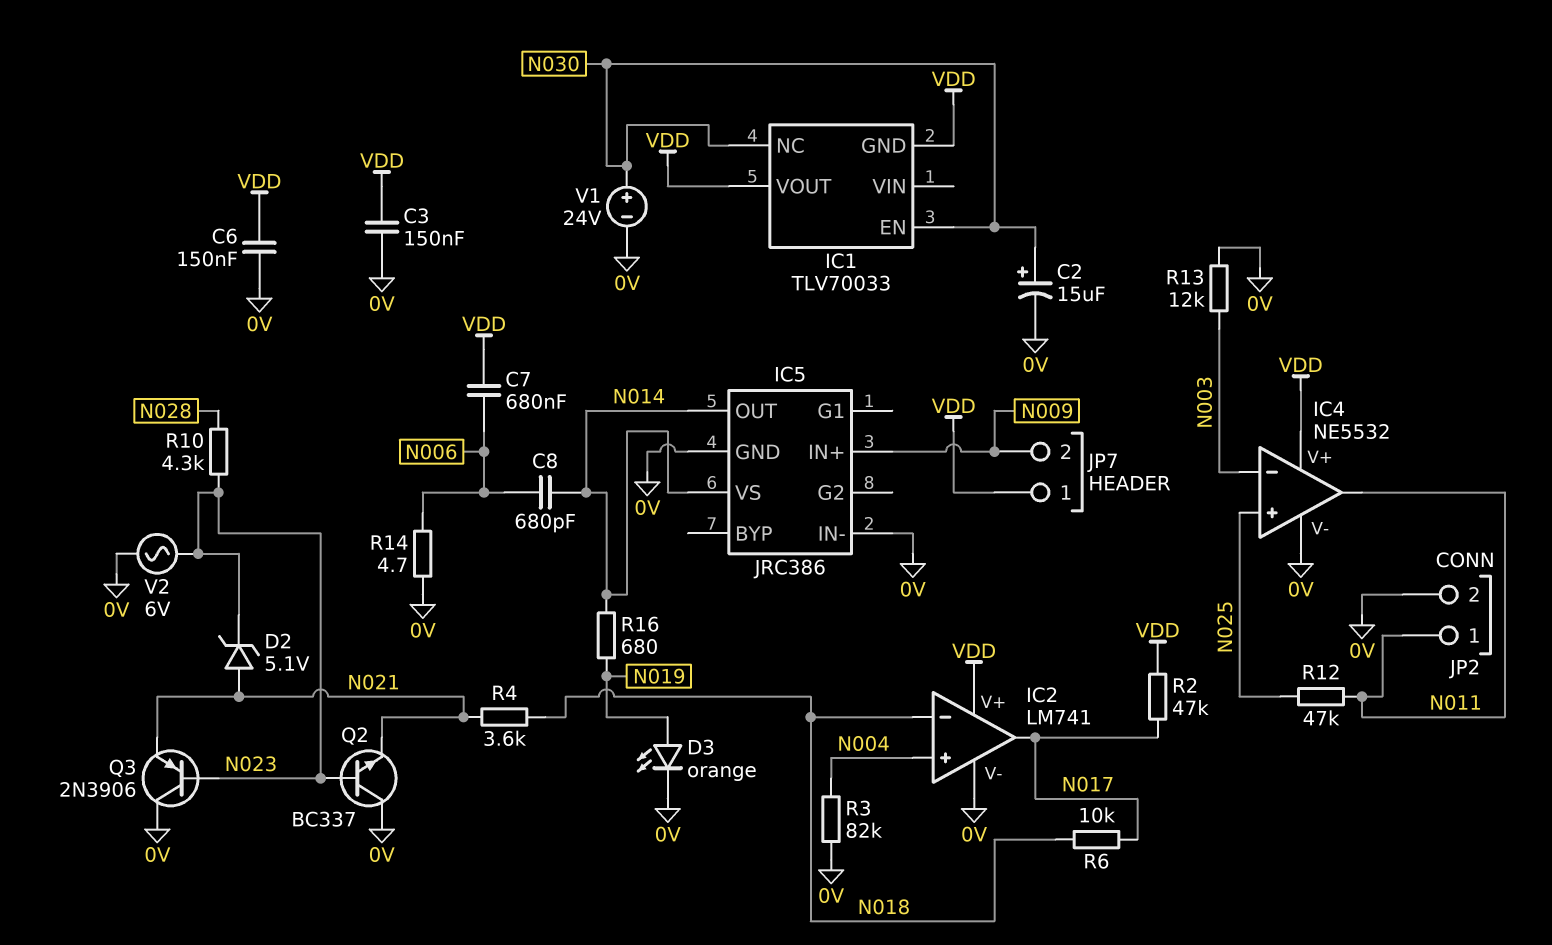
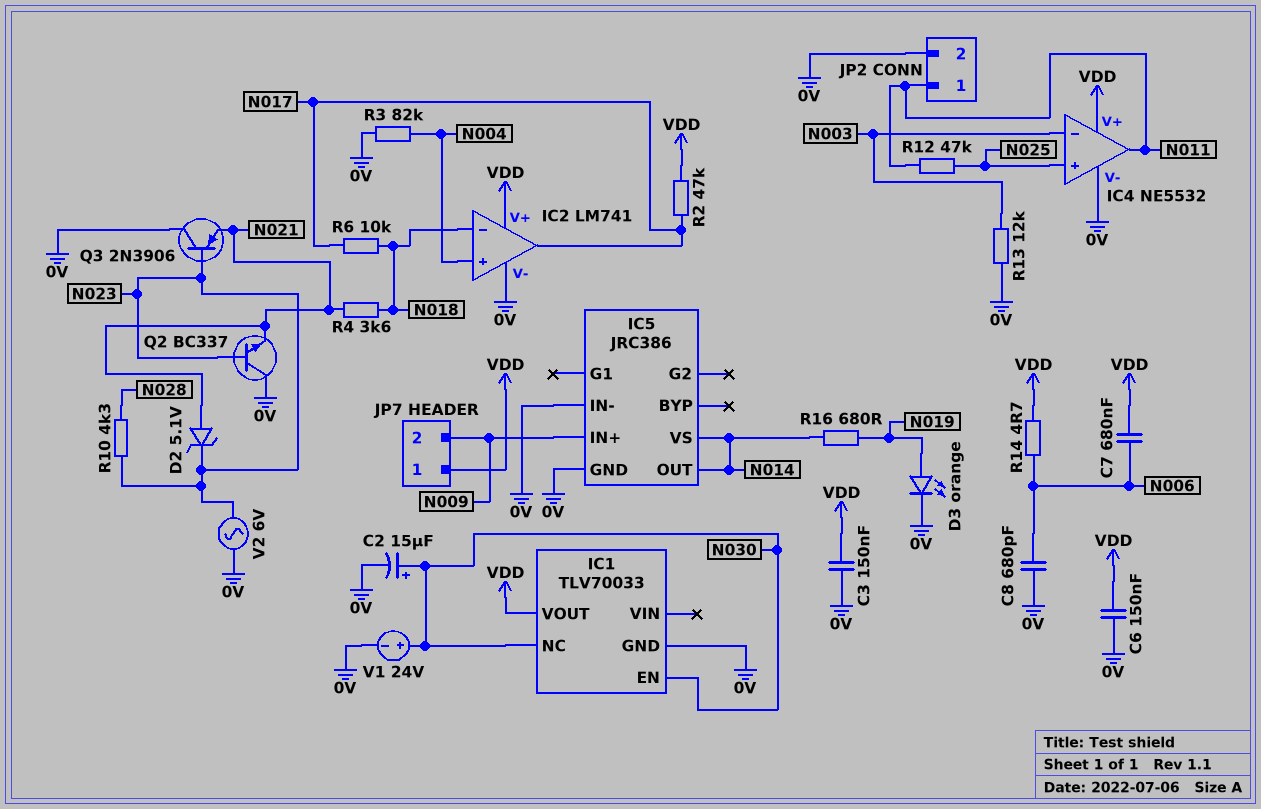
C8: 680pF (N006, N014) -> 680pF (0V, N006)
IC1 pin GND: VDD -> 0V
R14: 4.7 (0V, N006) -> 4.7 (N006, VDD)

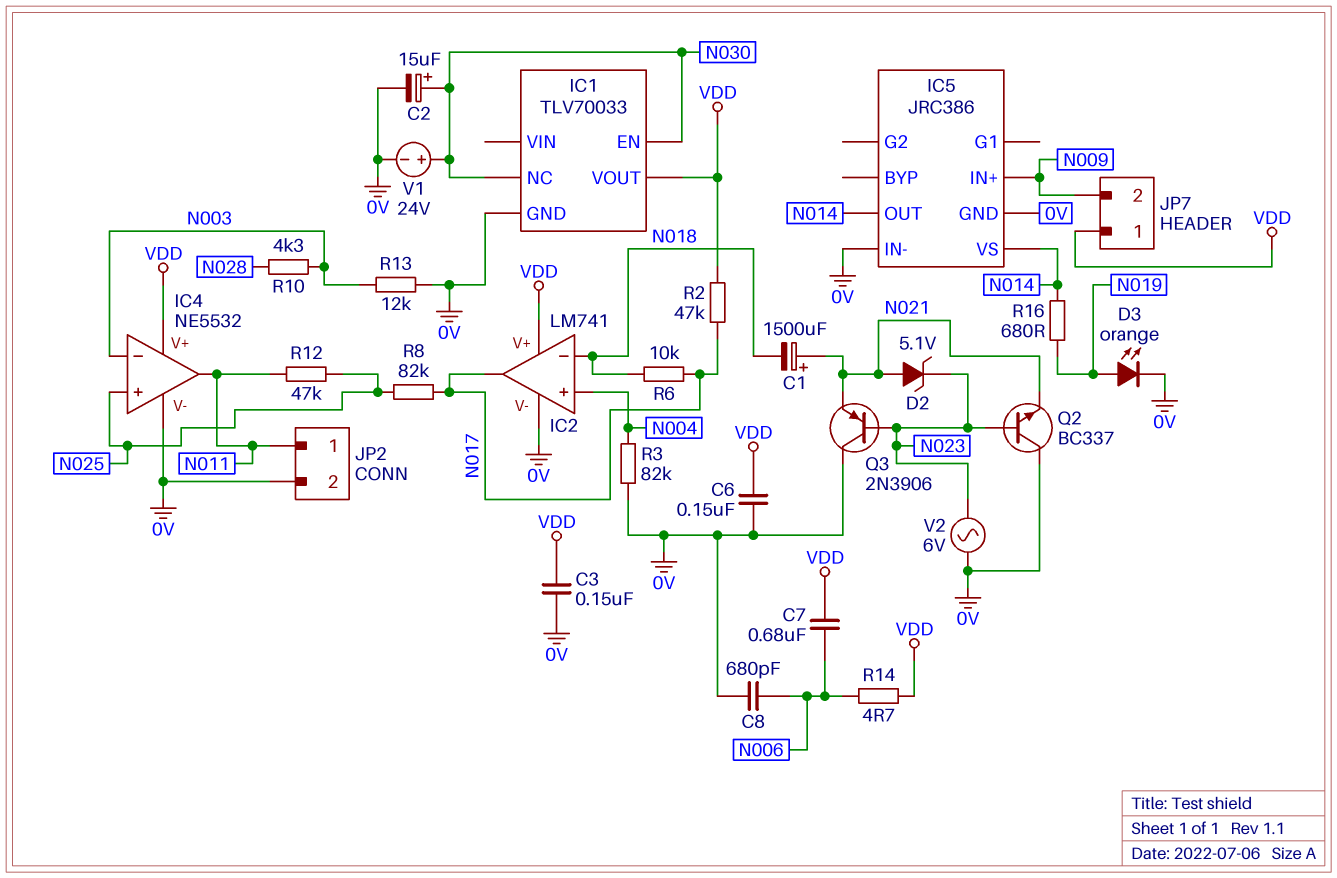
C1: none -> 1500uF (plus N021, minus N018)
R4: 3.6k (N018, N021) -> none
R8: none -> 82k (N017, N025)
R10: 4.3k (N023, N028) -> 4.3k (N003, N028)

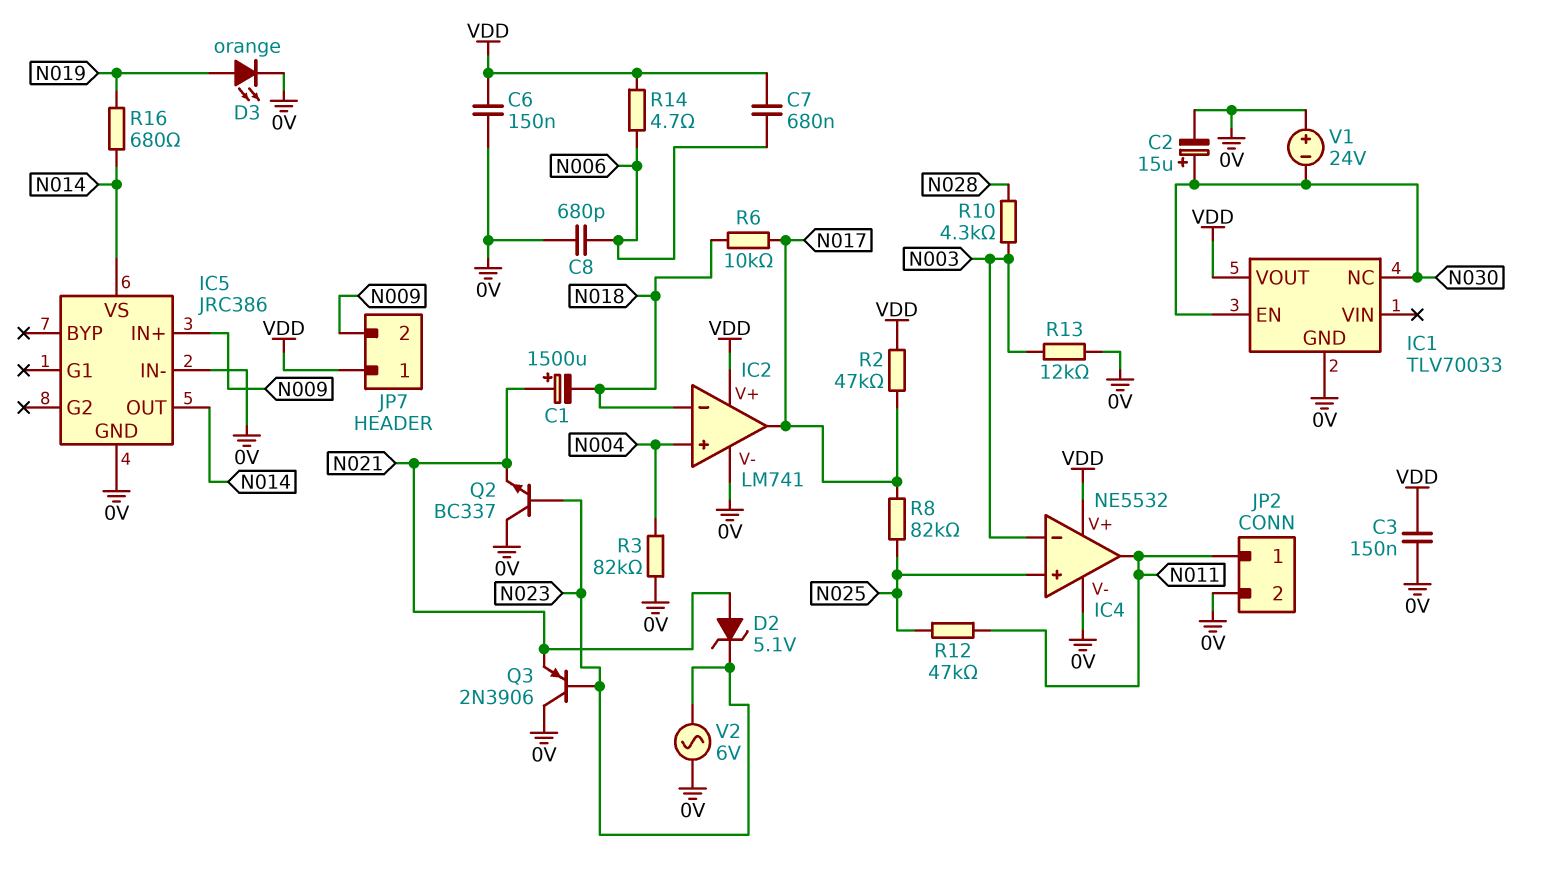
V1: 24V (plus N030, minus 0V) -> 24V (plus 0V, minus N030)

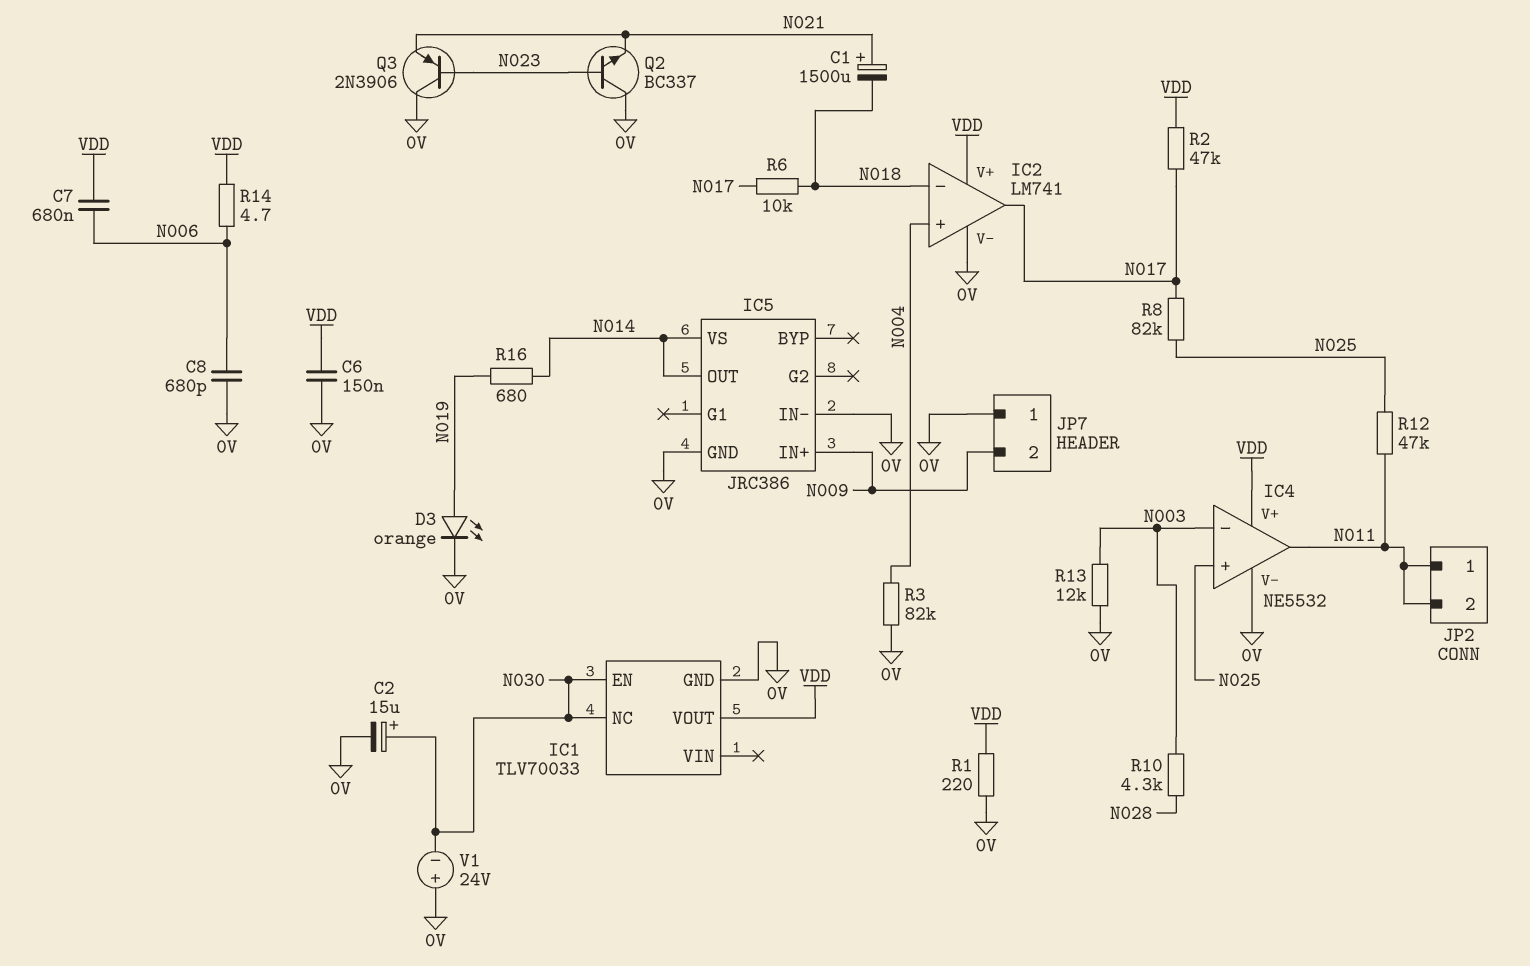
C3: 150nF (0V, VDD) -> none
D2: zener 5.1V (A N021, K N023) -> none
JP2 pin 2: 0V -> N011
JP7 pin 1: VDD -> 0V
R1: none -> 220 (0V, VDD)
V2: AC 6V (0V, N023) -> none

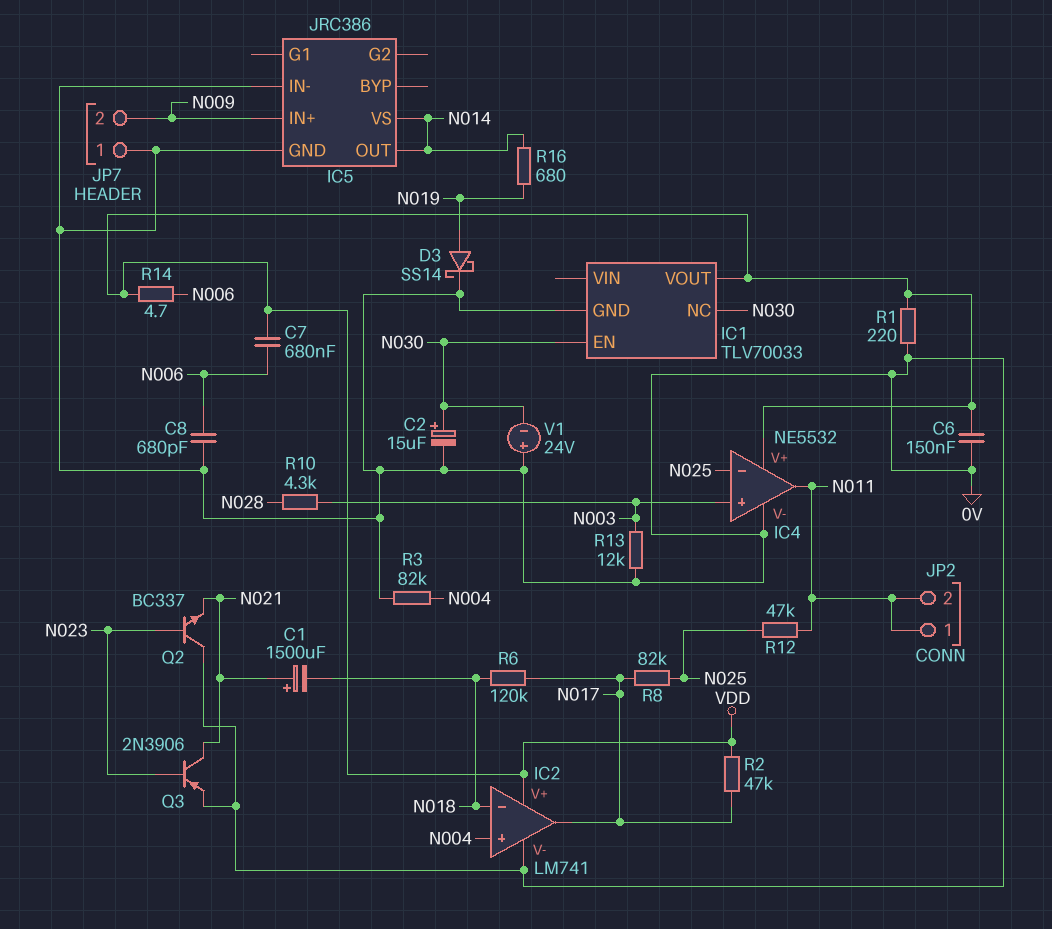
D3: LED orange (A N019, K 0V) -> schottky SS14 (A N019, K 0V)
IC4 pin in+: N025 -> N003
IC4 pin in-: N003 -> N025
Q3: PNP 2N3906 (B N023, C 0V, E N021) -> PNP 2N3906 (B N023, C N021, E 0V)
R6: 10k (N017, N018) -> 120k (N017, N018)

